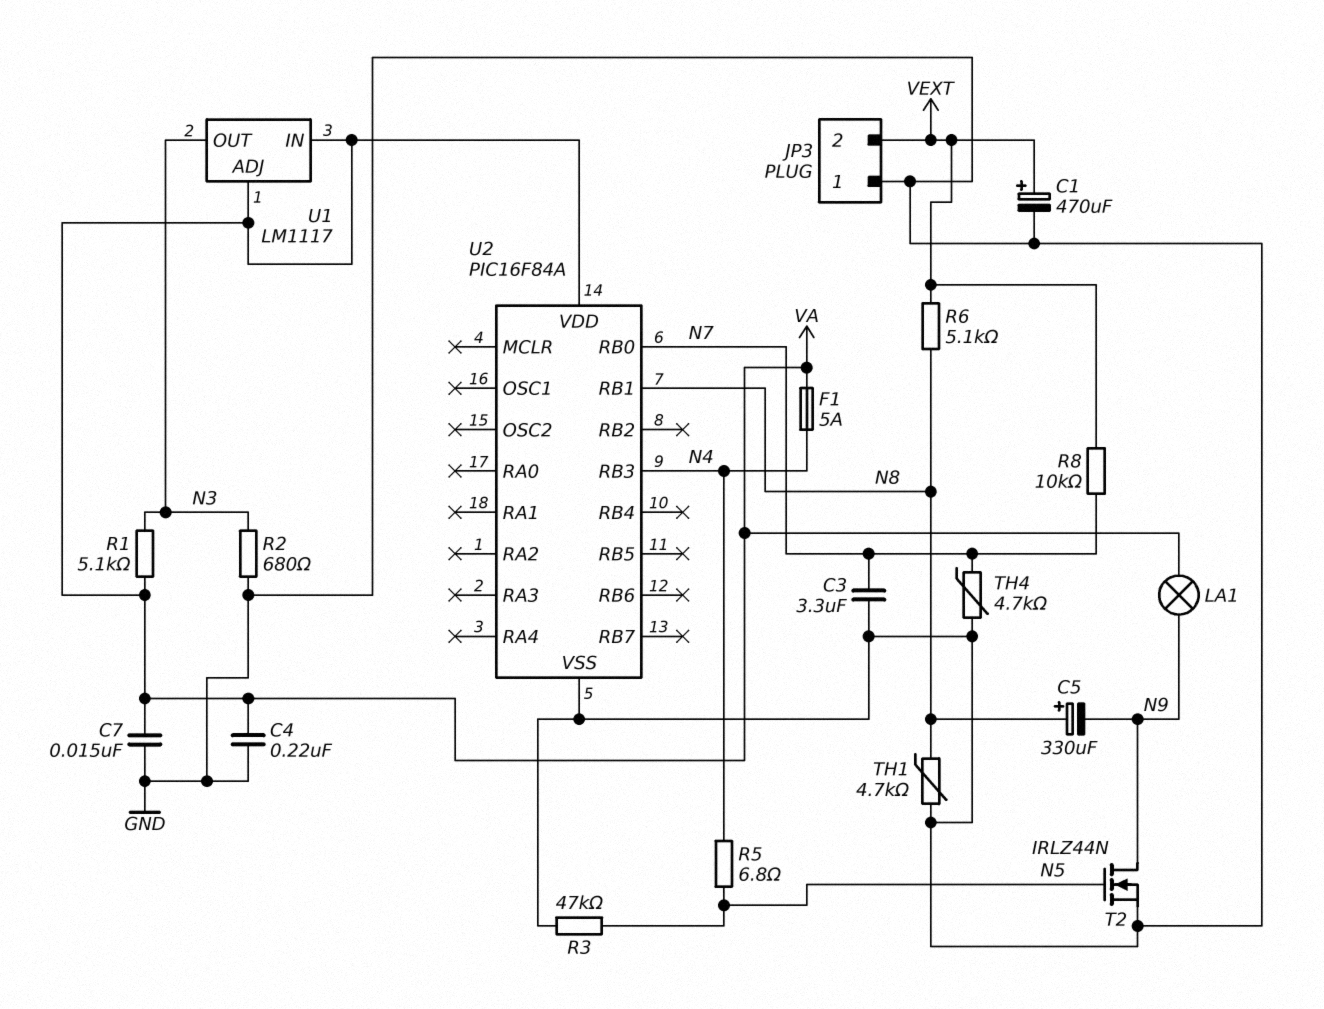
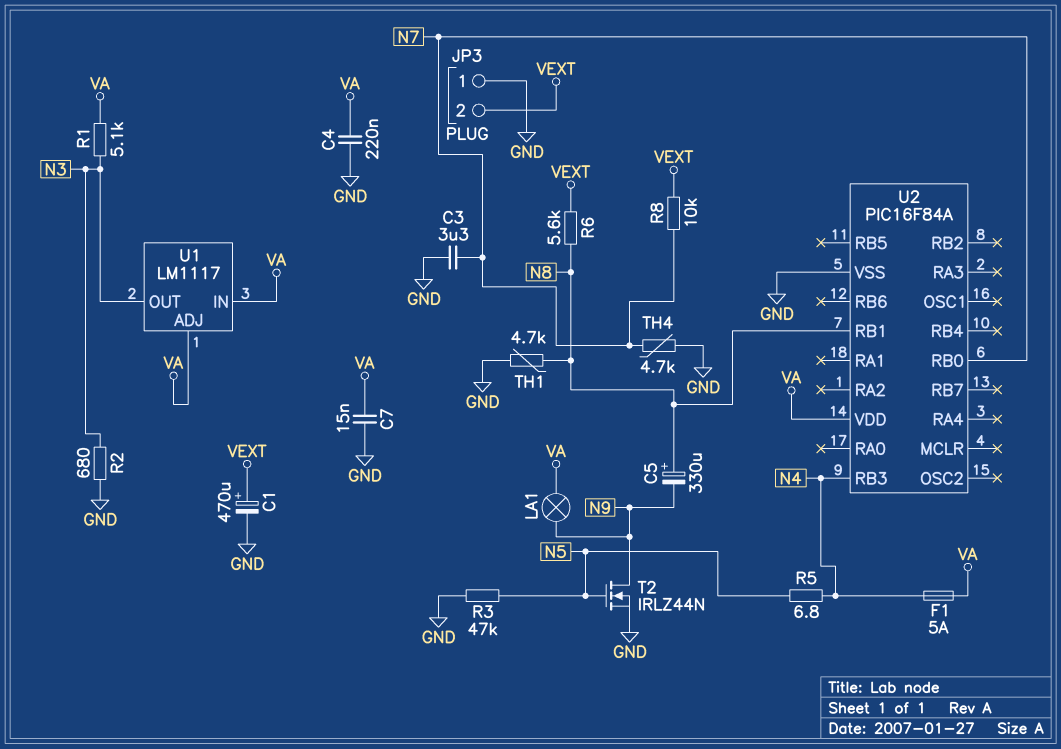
R6: 5.1k (N8, VEXT) -> 5.6k (N8, VEXT)

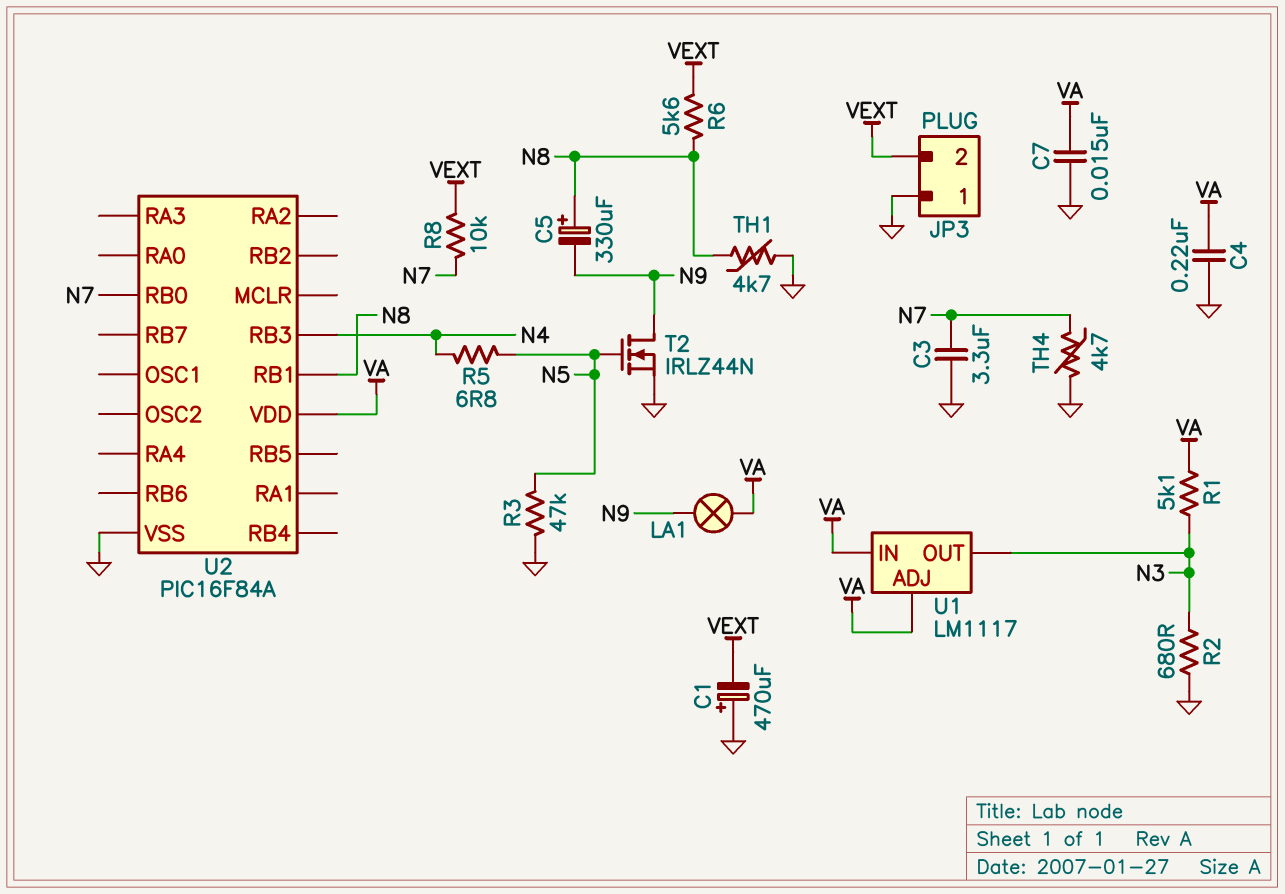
C1: 470uF (plus VEXT, minus GND) -> 470uF (plus GND, minus VEXT)
F1: 5A (N4, VA) -> none

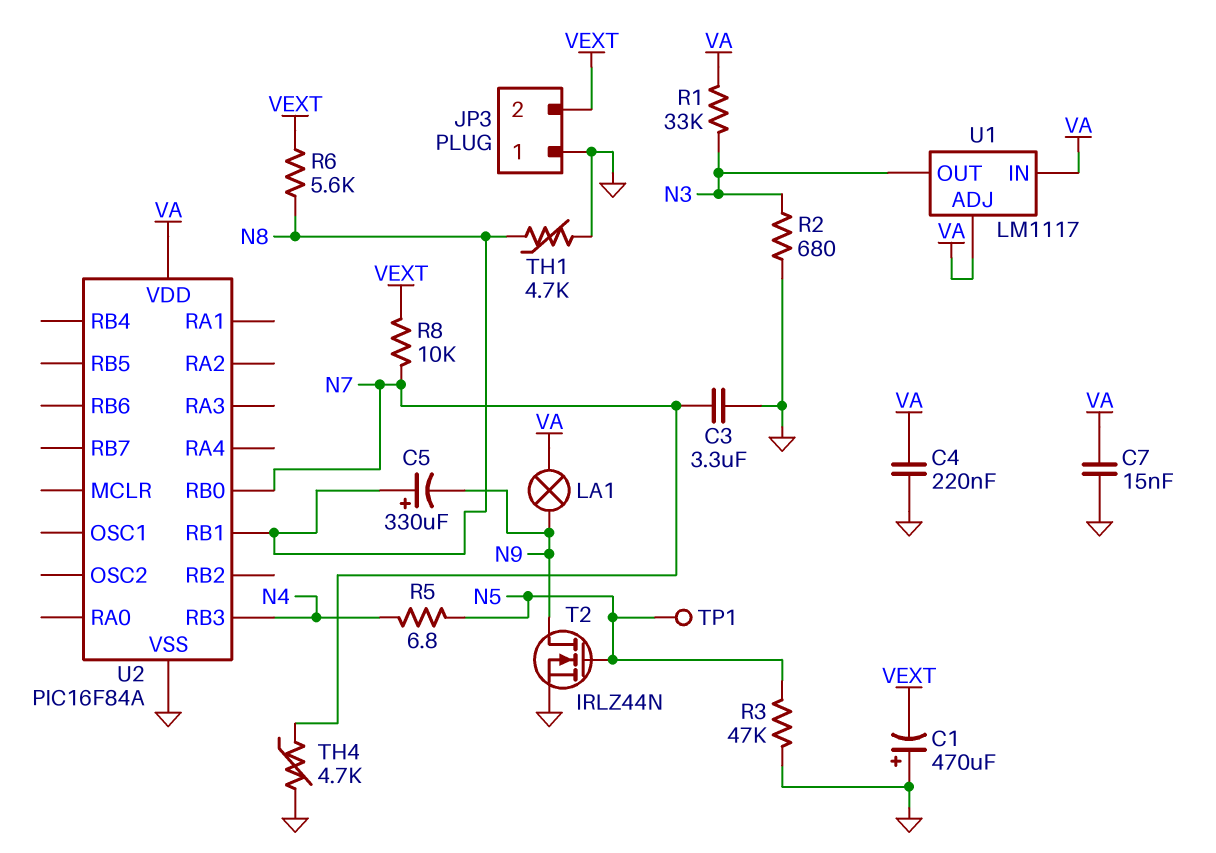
R1: 5.1k (N3, VA) -> 33k (N3, VA)
TP1: none -> test point (N5)

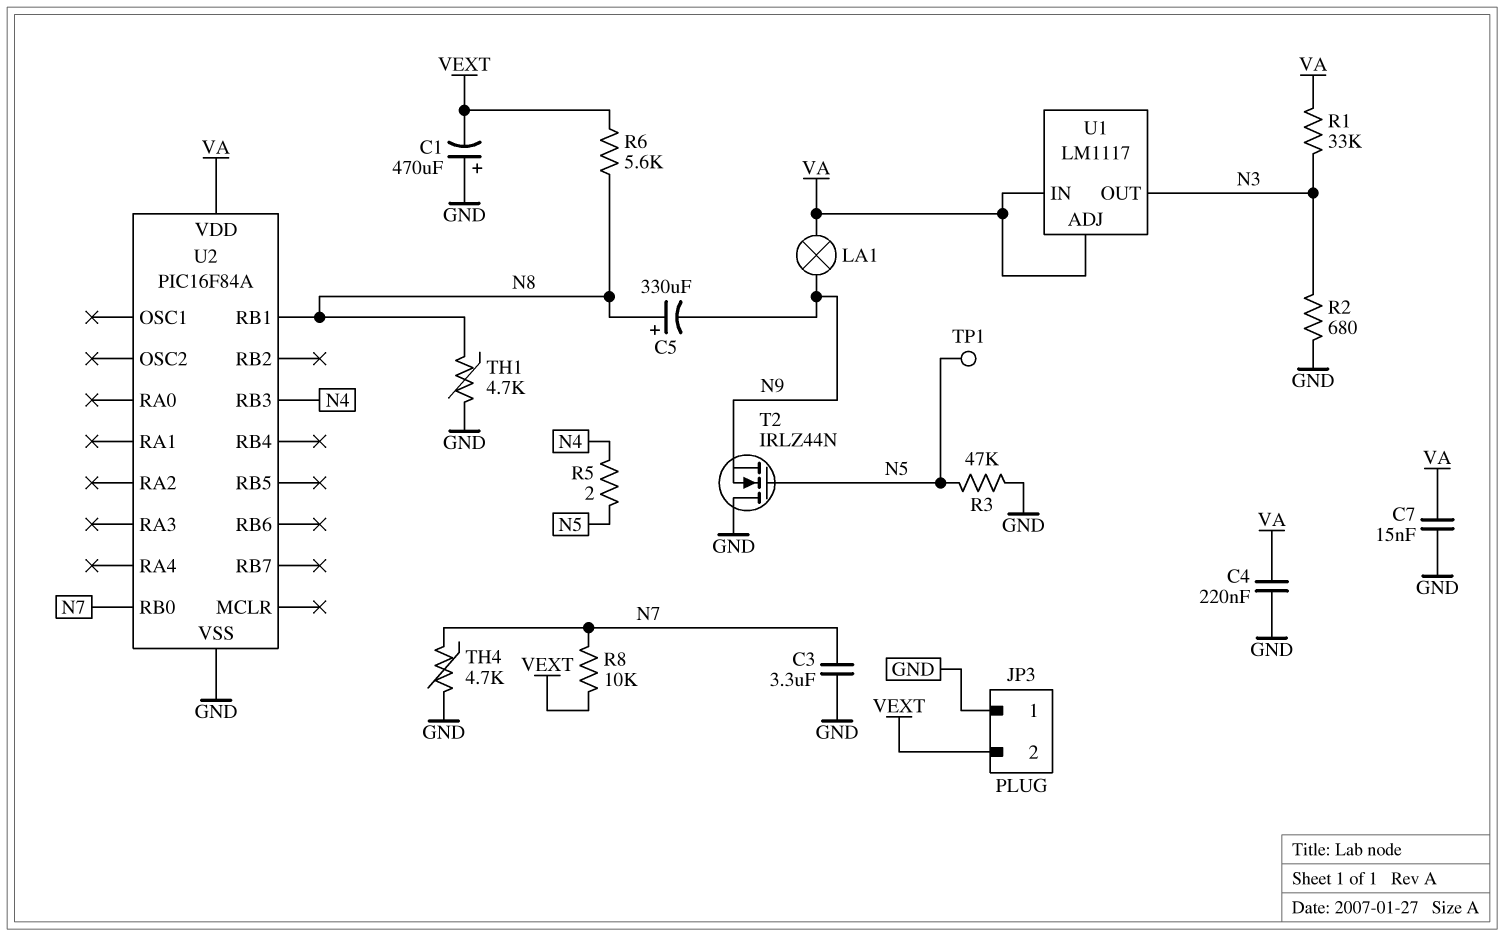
R5: 6.8 (N4, N5) -> 2 (N4, N5)
T2: NMOS IRLZ44N (G N5, D N9, S GND) -> NMOS IRLZ44N (G N5, D GND, S N9)

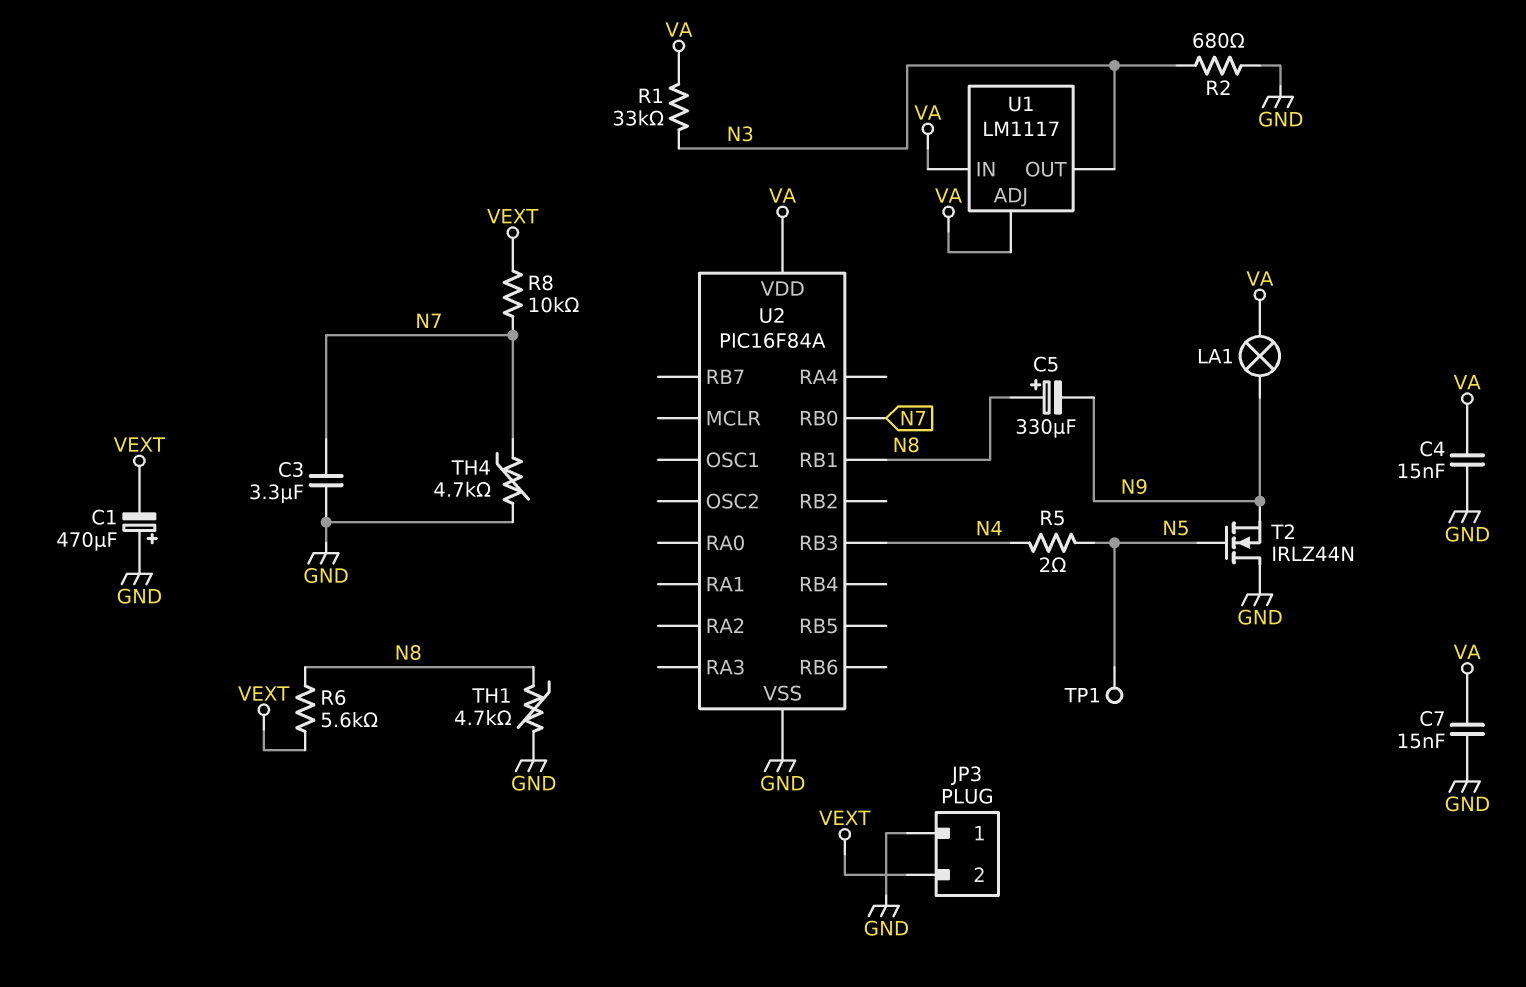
C4: 220nF (GND, VA) -> 15nF (GND, VA)
R3: 47k (GND, N5) -> none

